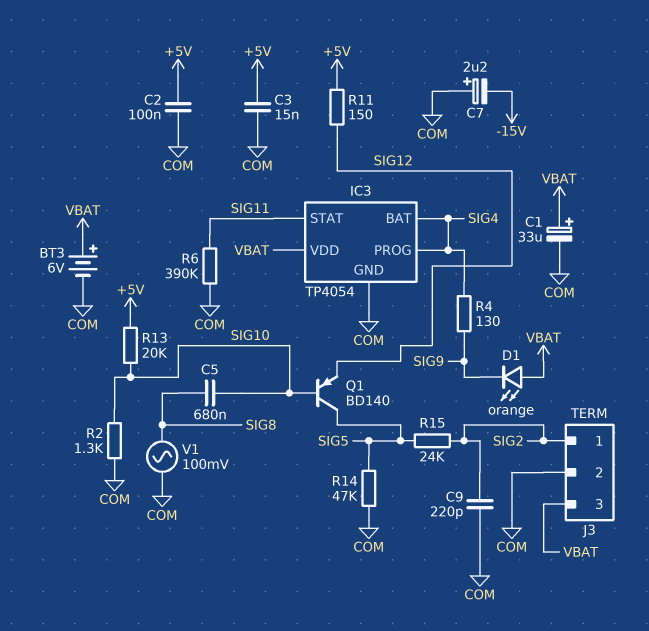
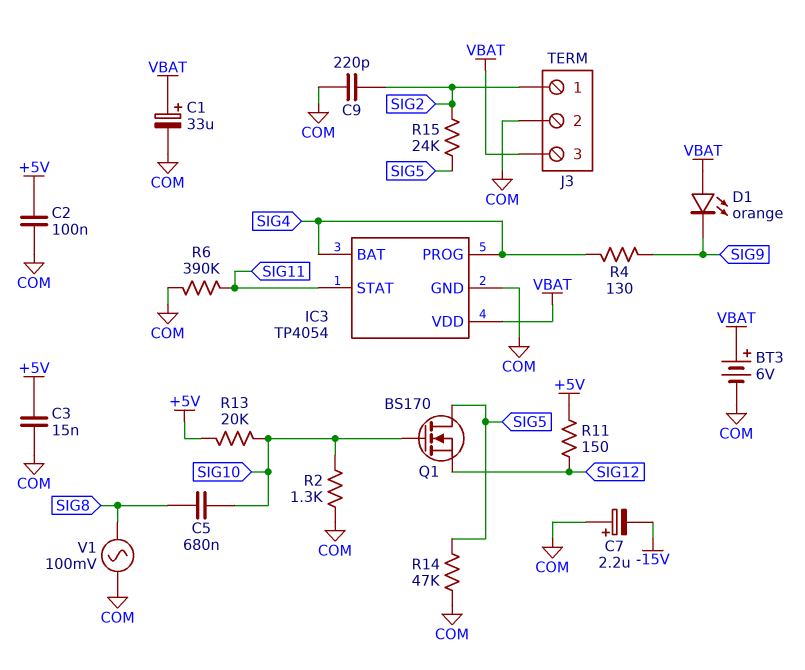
Q1: PNP BD140 (B SIG10, C SIG5, E SIG12) -> NMOS BS170 (G SIG10, D SIG5, S SIG12)

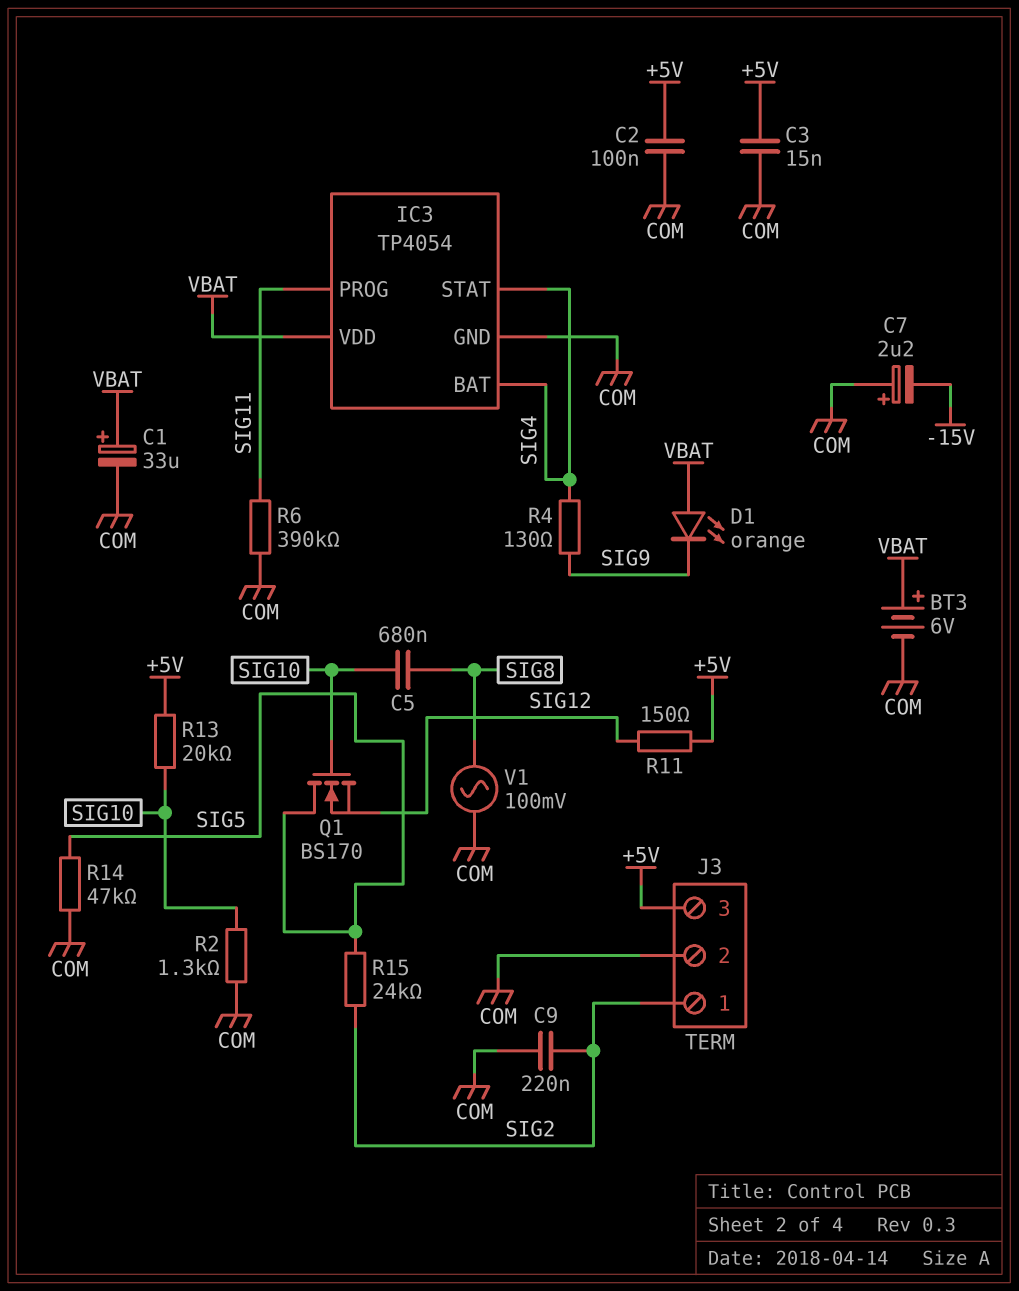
C9: 220pF (COM, SIG2) -> 220nF (COM, SIG2)
IC3 pin PROG: SIG4 -> SIG11
IC3 pin STAT: SIG11 -> SIG4
J3 pin 3: VBAT -> +5V

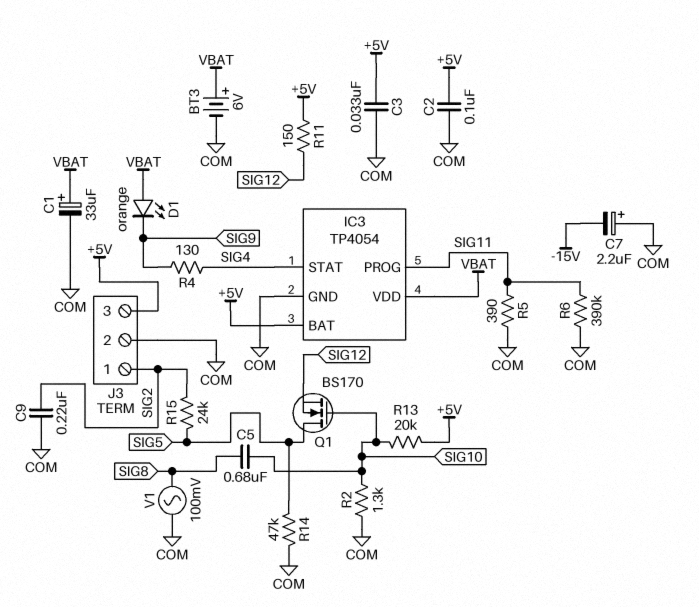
C3: 15nF (+5V, COM) -> 33nF (+5V, COM)
IC3 pin BAT: SIG4 -> +5V
R5: none -> 390 (COM, SIG11)

